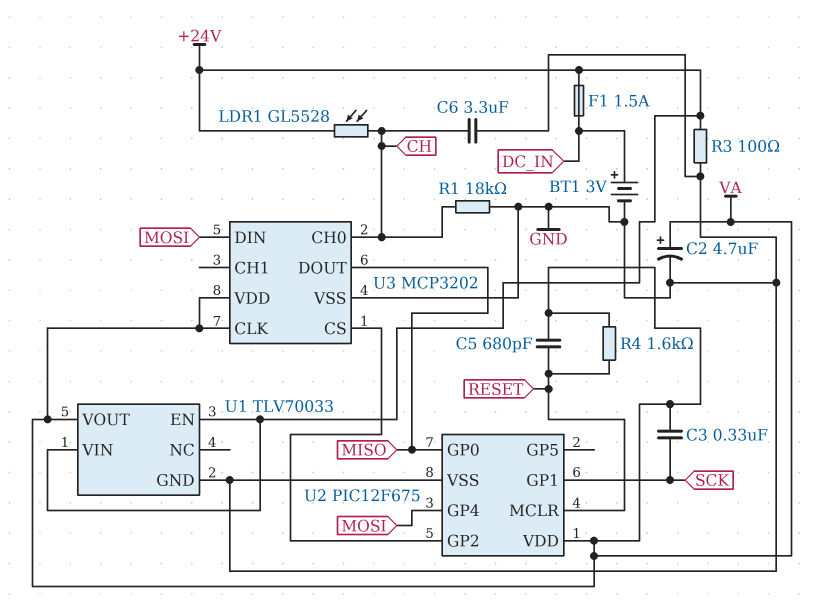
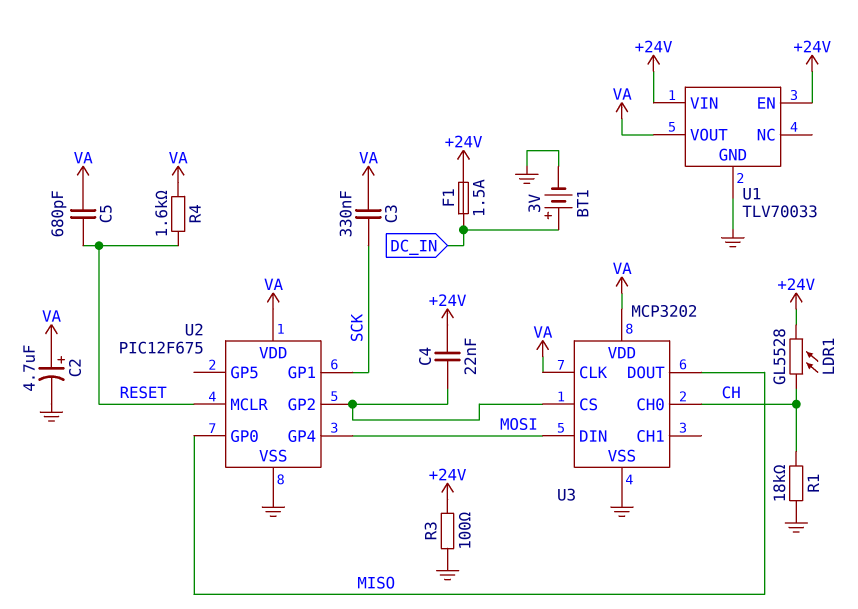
C4: none -> 22nF (+24V, U2/GP2)
C6: 3.3uF (CH, GND) -> none

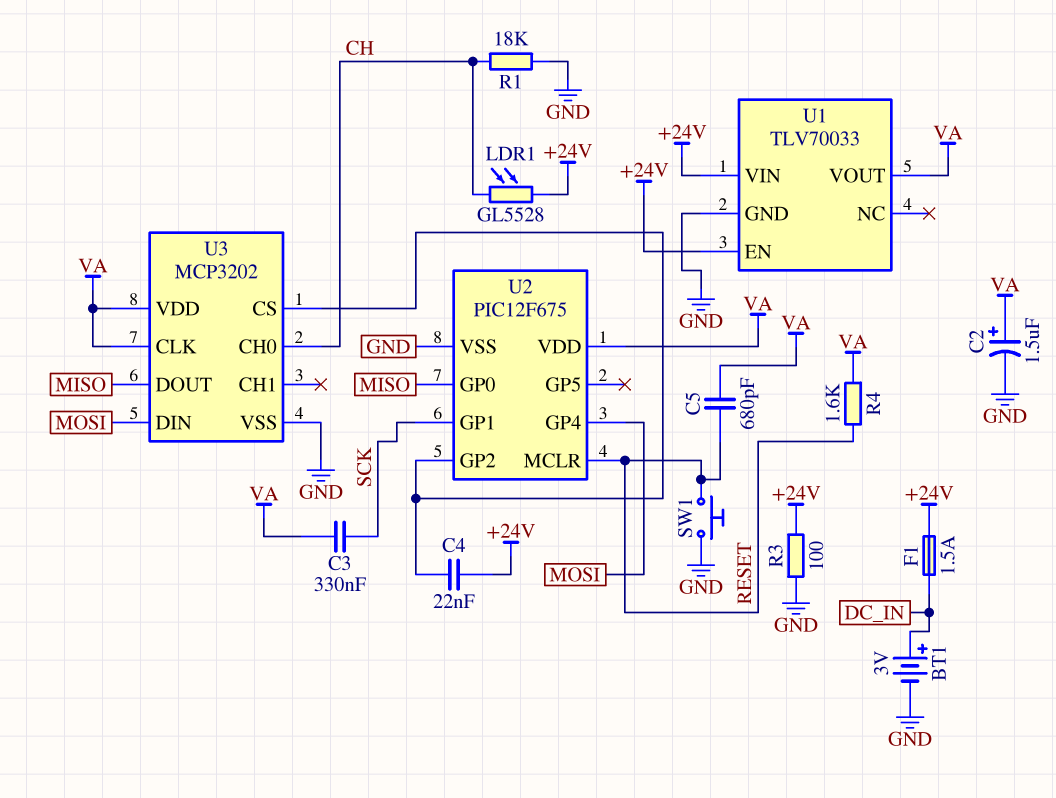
C2: 4.7uF (plus VA, minus GND) -> 1.5uF (plus VA, minus GND)
SW1: none -> button (GND, RESET)

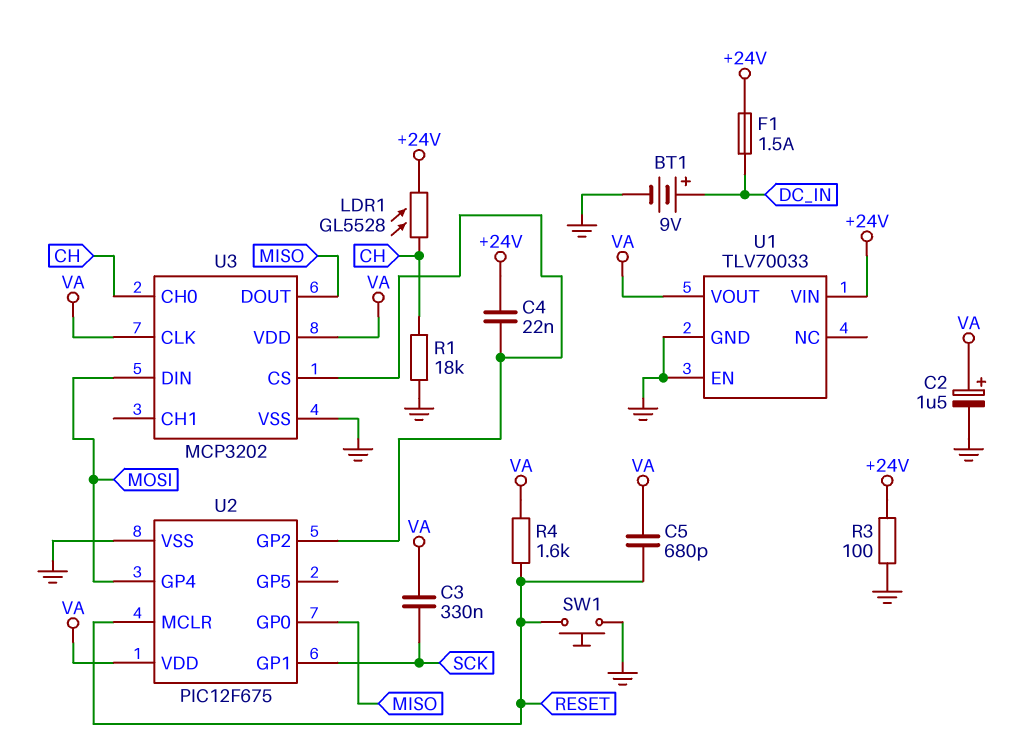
BT1: 3V (plus DC_IN, minus GND) -> 9V (plus DC_IN, minus GND)
U1 pin EN: +24V -> GND

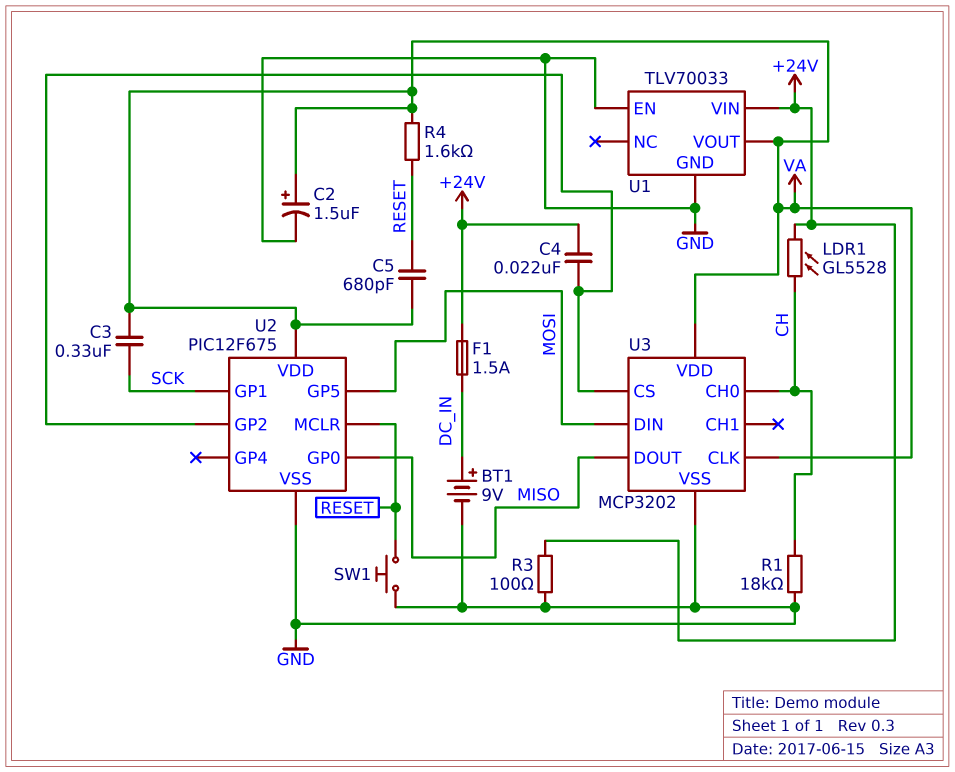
U2 pin GP4: MOSI -> none
U2 pin GP5: none -> MOSI

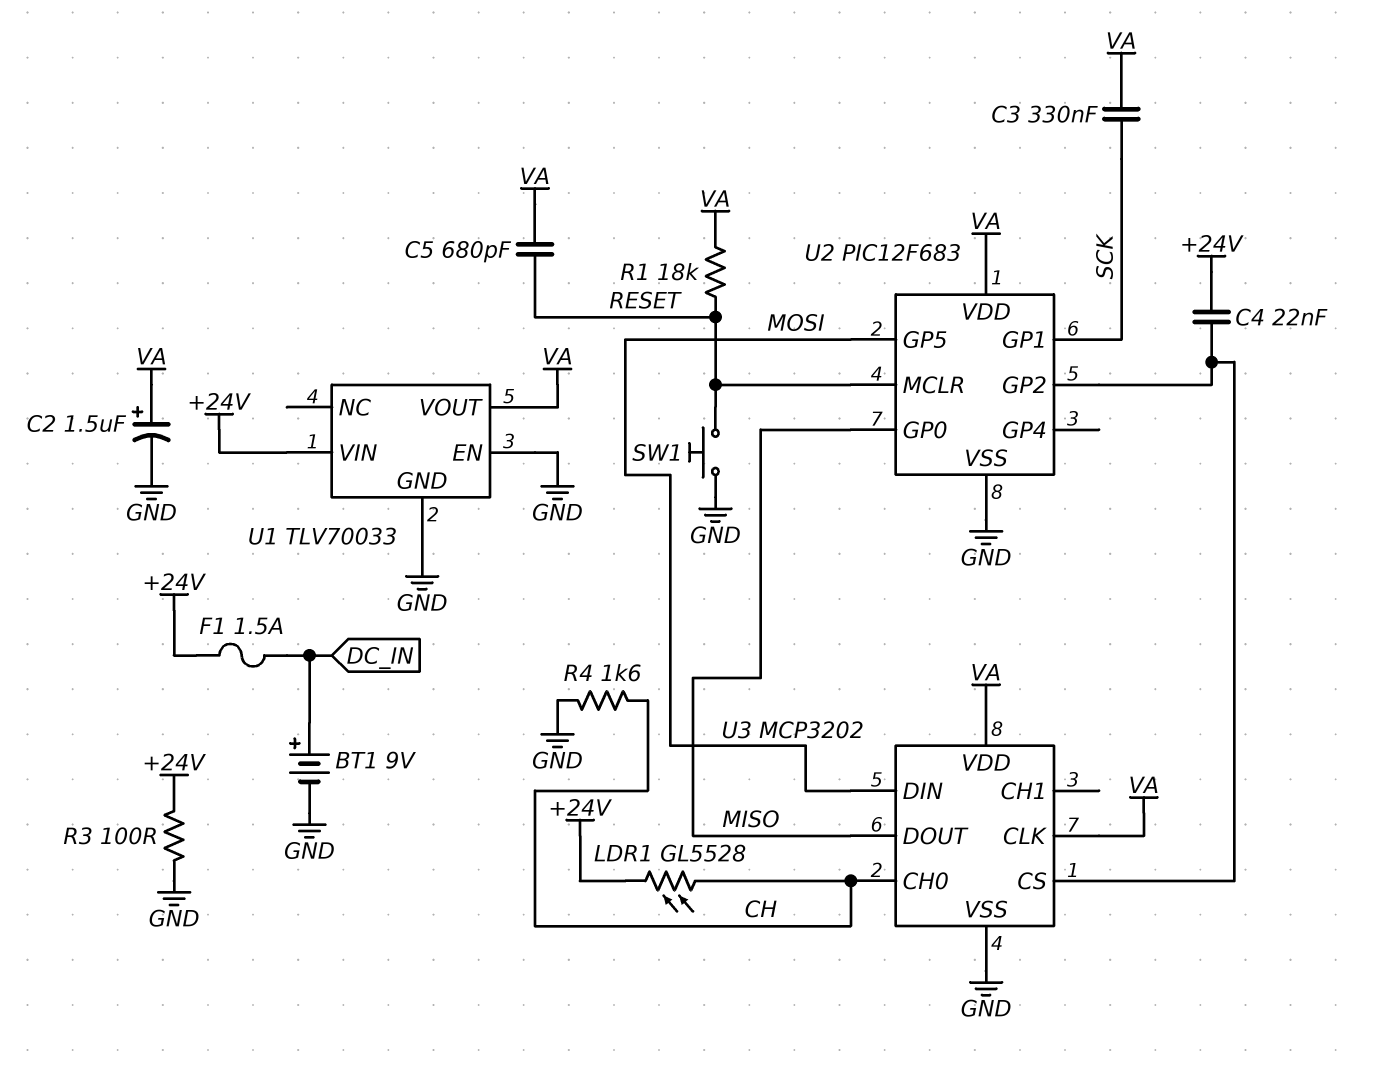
R1: 18k (CH, GND) -> 18k (RESET, VA)
R4: 1.6k (RESET, VA) -> 1.6k (CH, GND)
U2: PIC12F675 -> PIC12F683

